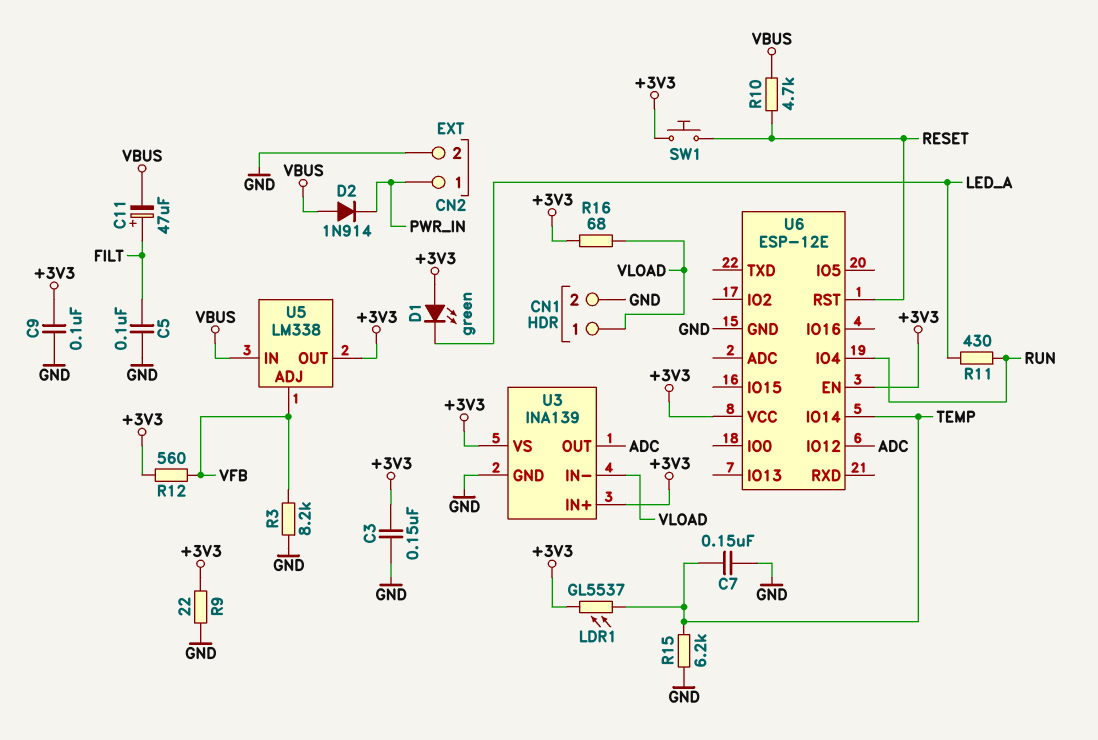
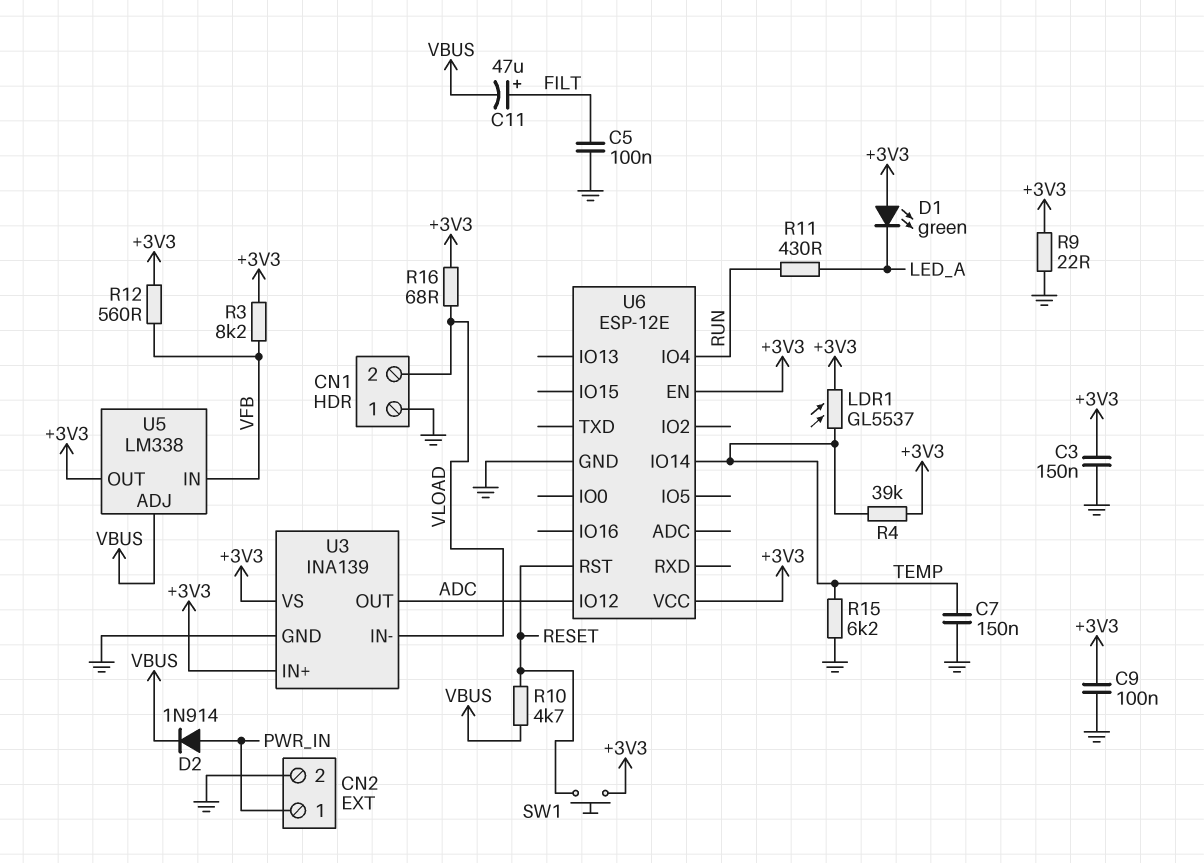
CN1 pin 1: VLOAD -> GND
CN1 pin 2: GND -> VLOAD
D2: diode 1N914 (A VBUS, K PWR_IN) -> diode 1N914 (A PWR_IN, K VBUS)
R3: 8.2k (GND, VFB) -> 8.2k (+3V3, VFB)
R4: none -> 39k (+3V3, TEMP)
U5 pin ADJ: VFB -> VBUS
U5 pin IN: VBUS -> VFB

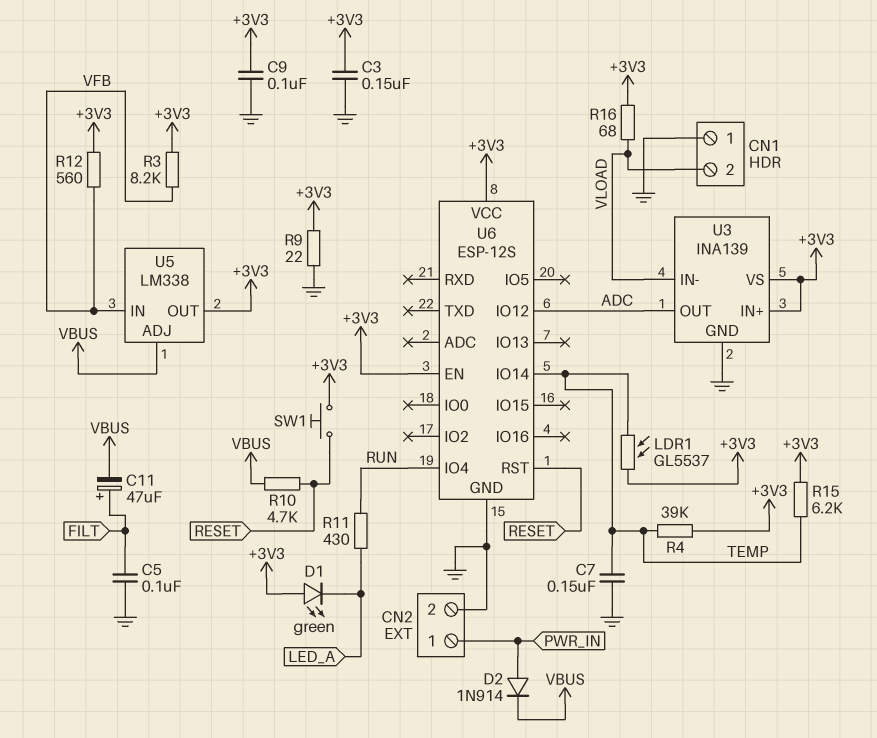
R15: 6.2k (GND, TEMP) -> 6.2k (+3V3, TEMP)
U6: ESP-12E -> ESP-12S

